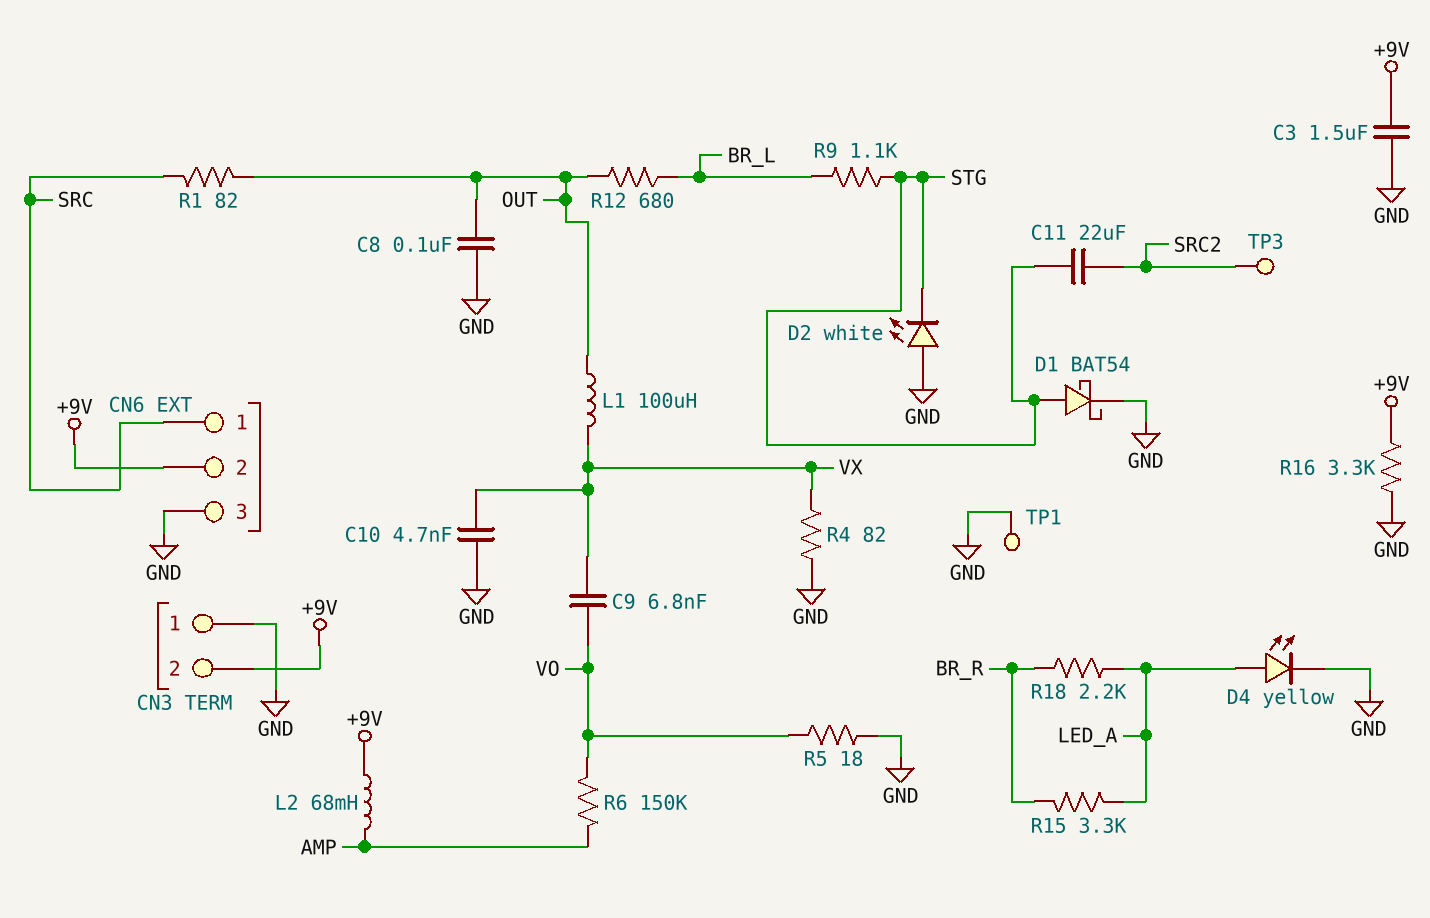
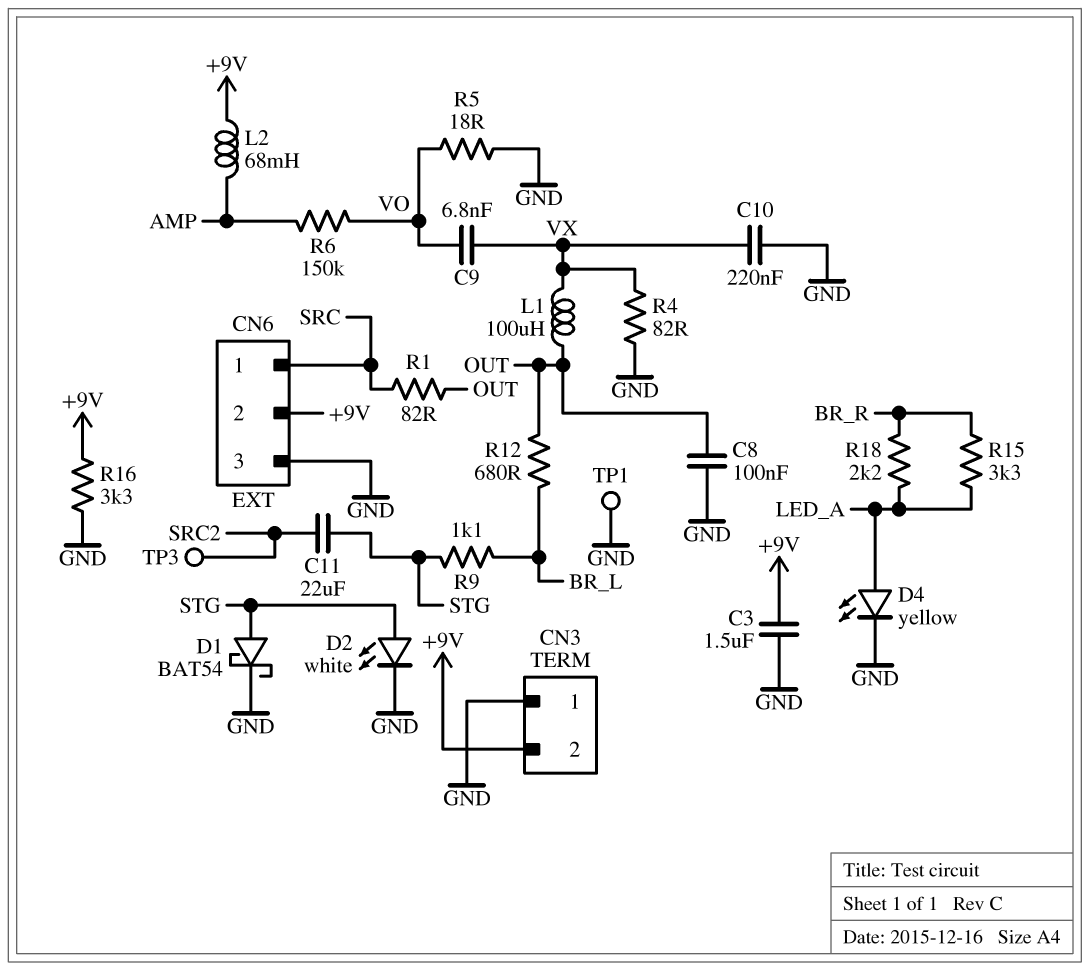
C10: 4.7nF (GND, VX) -> 220nF (GND, VX)
D2: LED white (A GND, K STG) -> LED white (A STG, K GND)

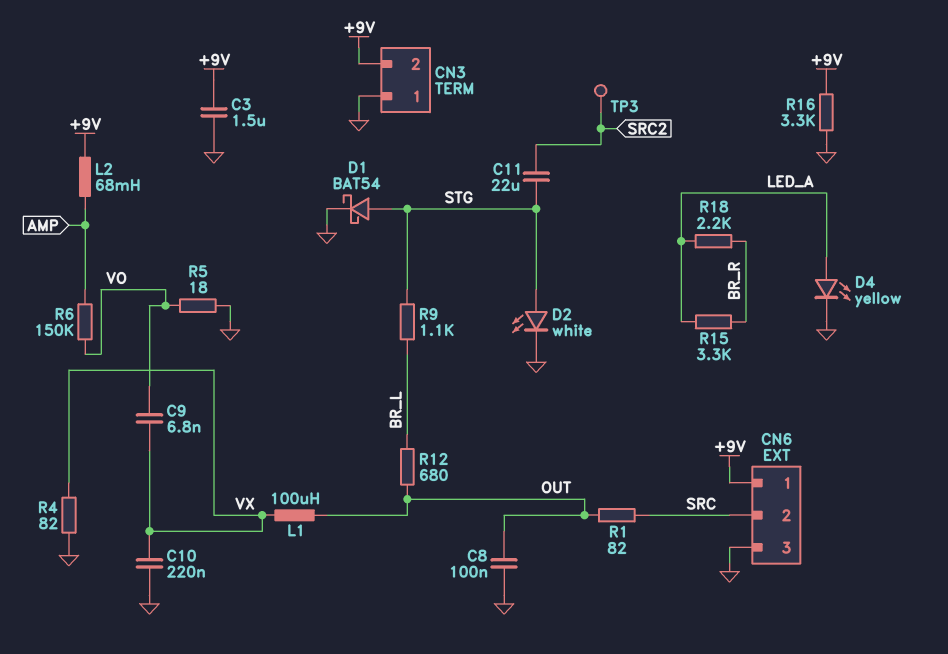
CN6 pin 1: SRC -> +9V
CN6 pin 2: +9V -> SRC
TP1: test point (GND) -> none

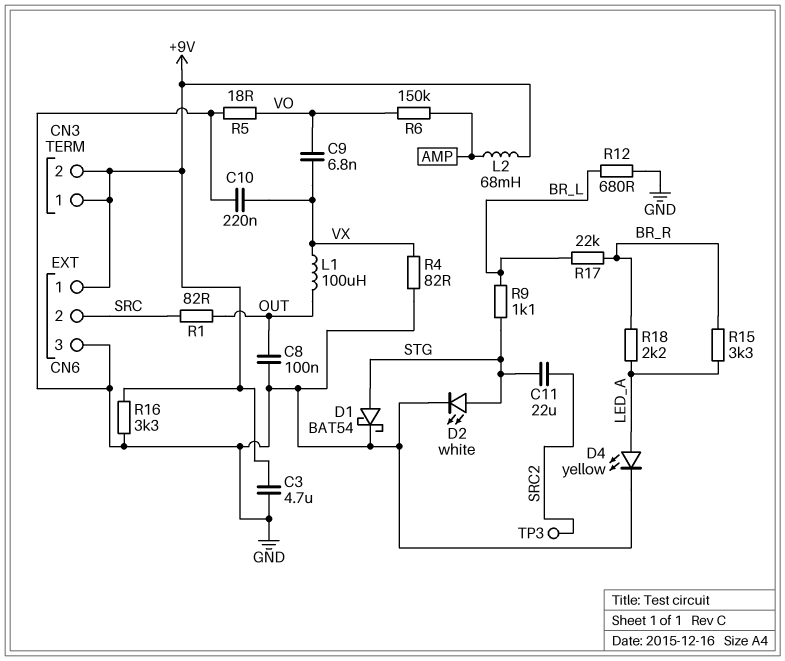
C3: 1.5uF (+9V, GND) -> 4.7uF (+9V, GND)
CN3 pin 1: GND -> +9V
R12: 680 (BR_L, OUT) -> 680 (BR_L, GND)
R17: none -> 22k (BR_L, BR_R)

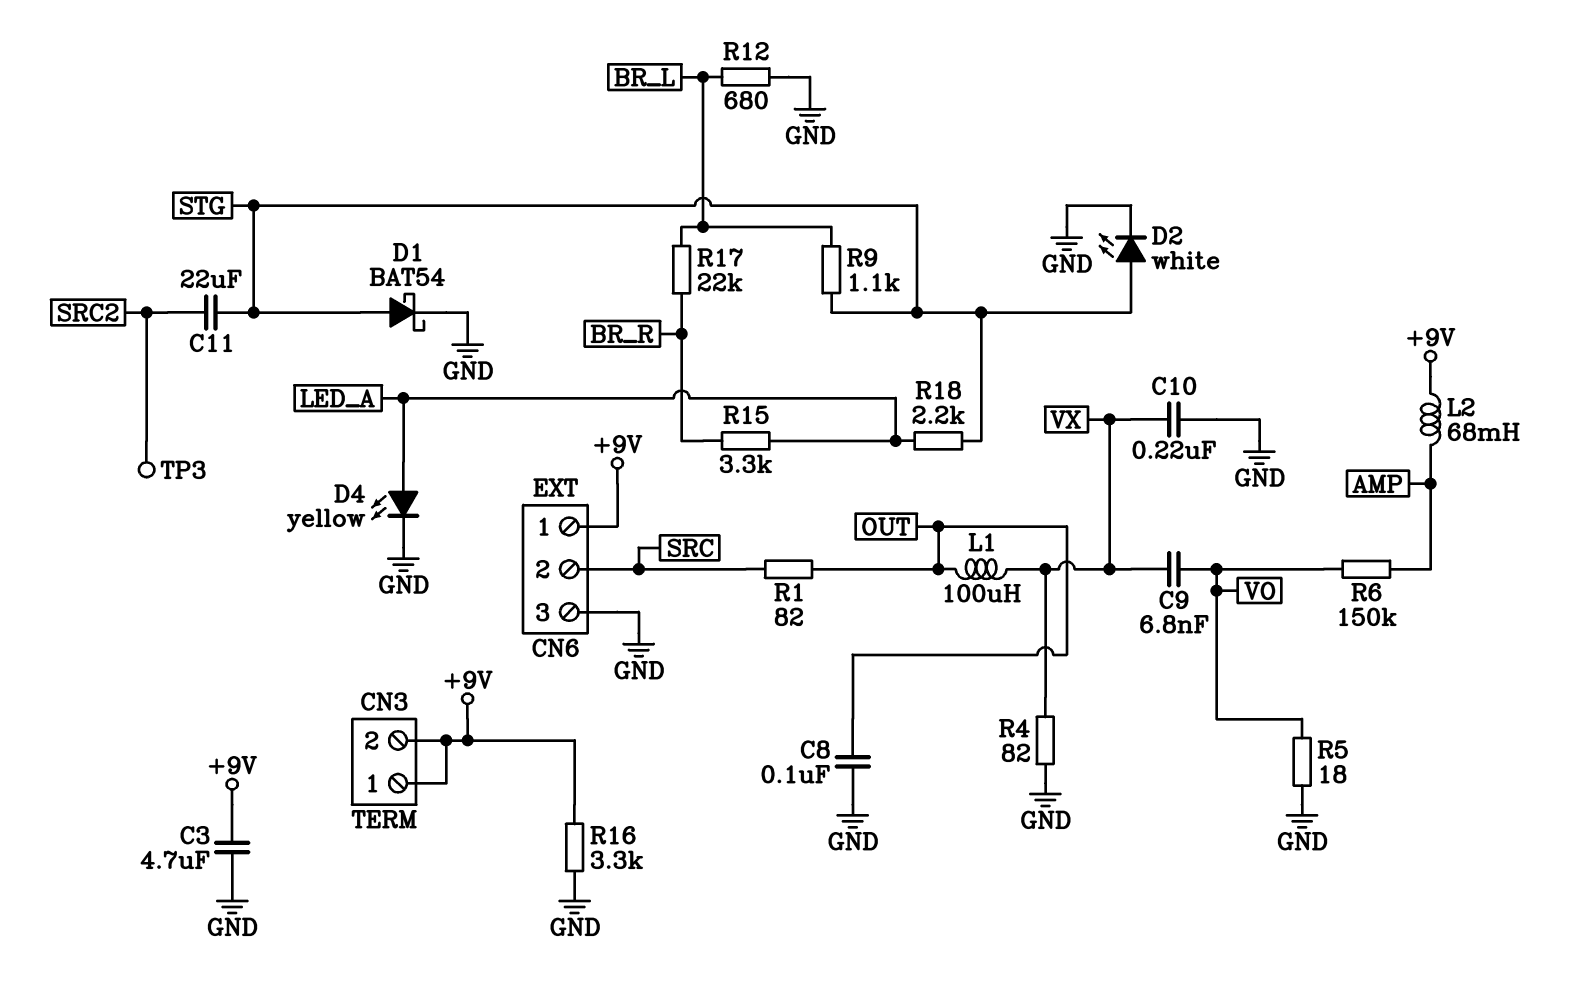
R18: 2.2k (BR_R, LED_A) -> 2.2k (LED_A, STG)

